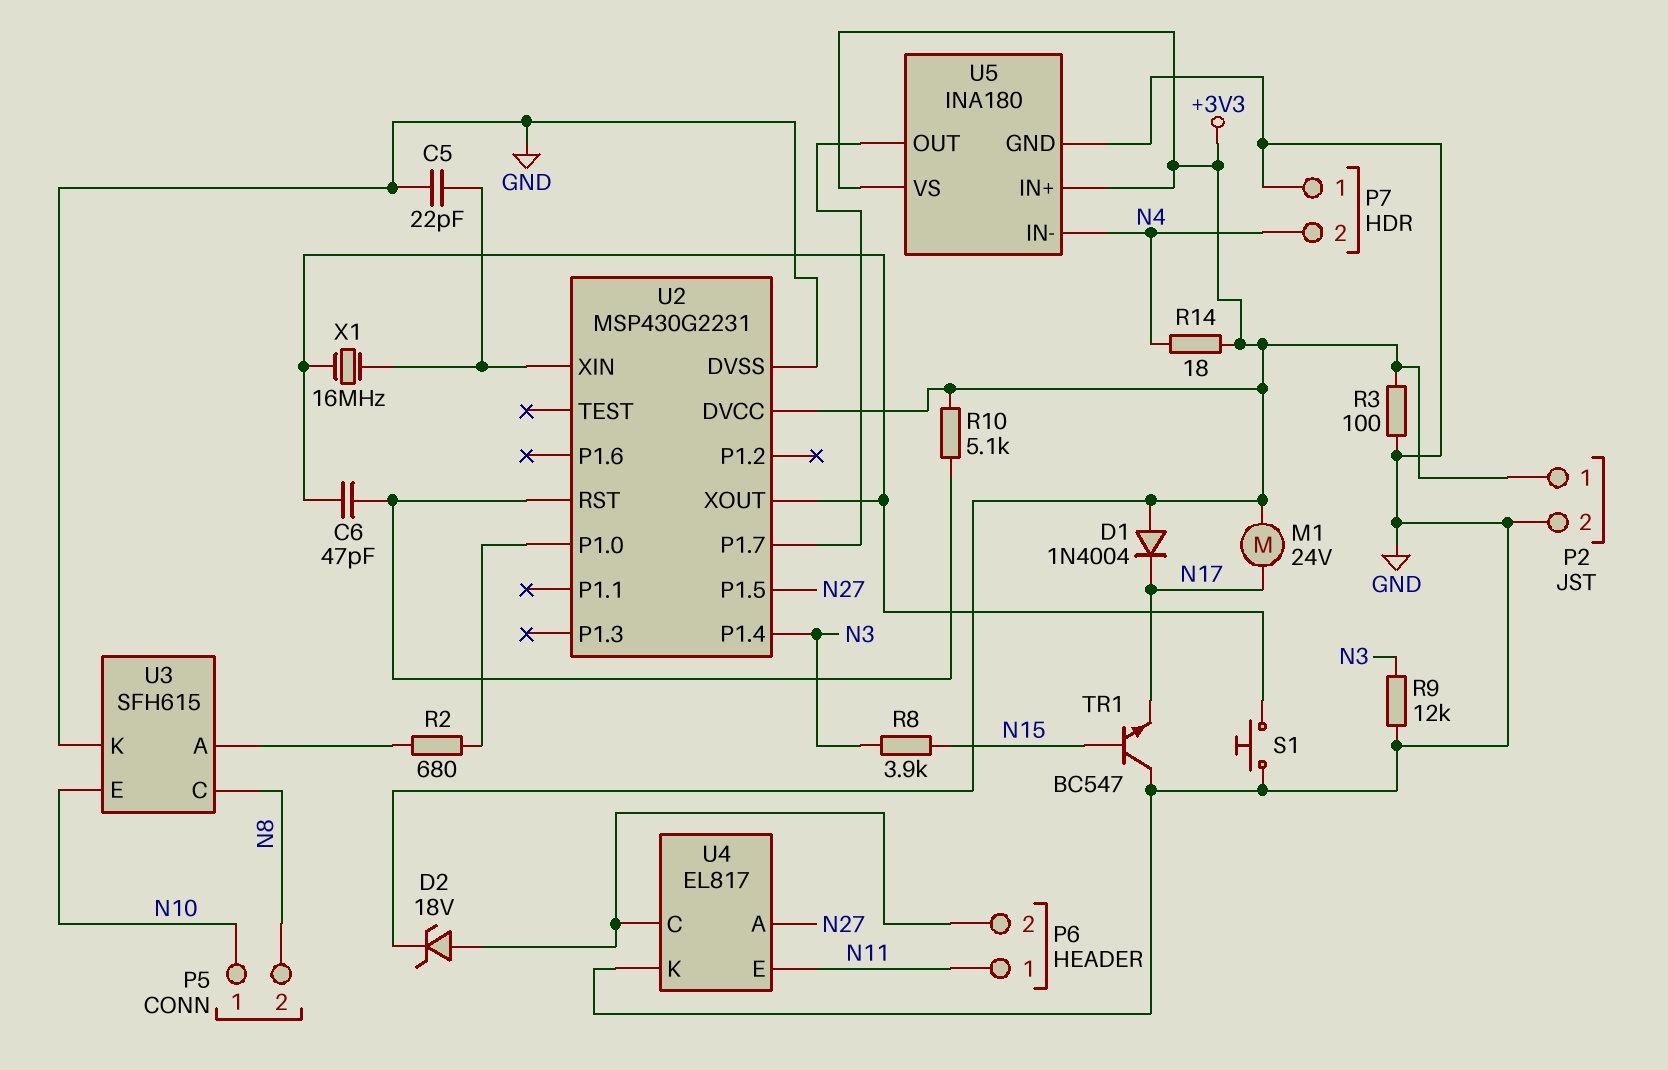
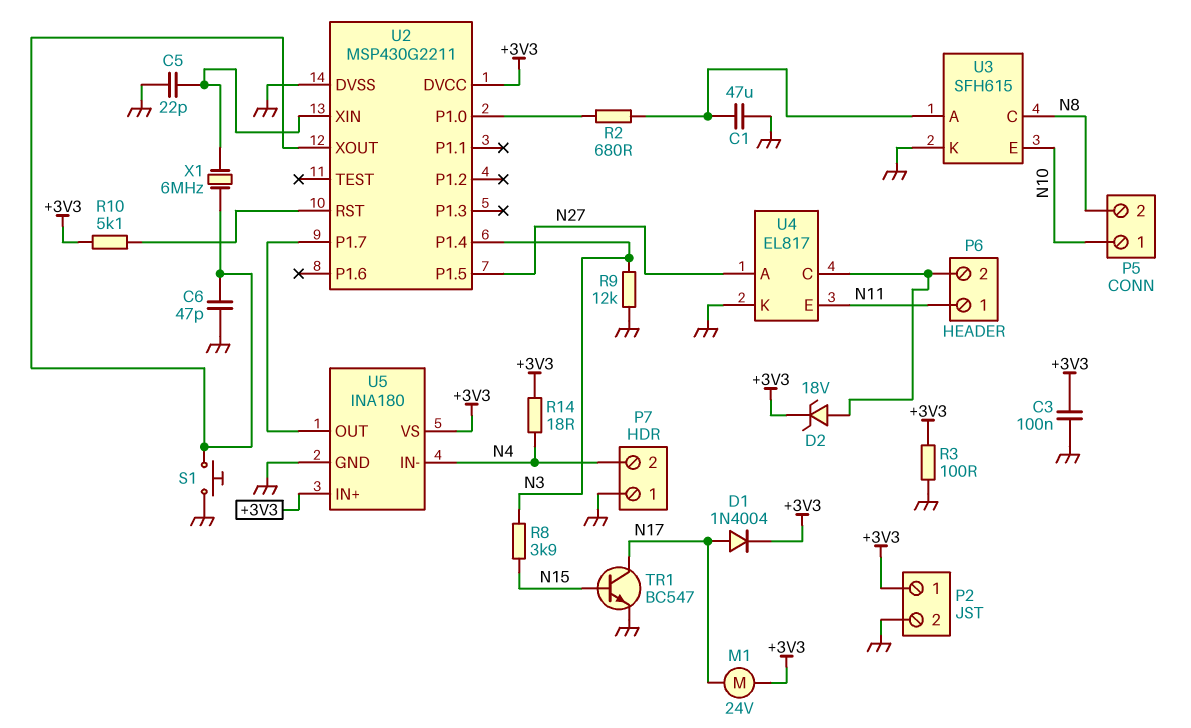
C1: none -> 47uF (GND, U3/A)
C3: none -> 100nF (+3V3, GND)
C6: 47pF (U2/RST, U2/XOUT) -> 47pF (GND, U2/XOUT)
D1: diode 1N4004 (A +3V3, K N17) -> diode 1N4004 (A N17, K +3V3)
TR1: NPN BC547 (B N15, C GND, E N17) -> NPN BC547 (B N15, C N17, E GND)
U2: MSP430G2231 -> MSP430G2211
X1: 16MHz (U2/XIN, U2/XOUT) -> 6MHz (U2/XIN, U2/XOUT)

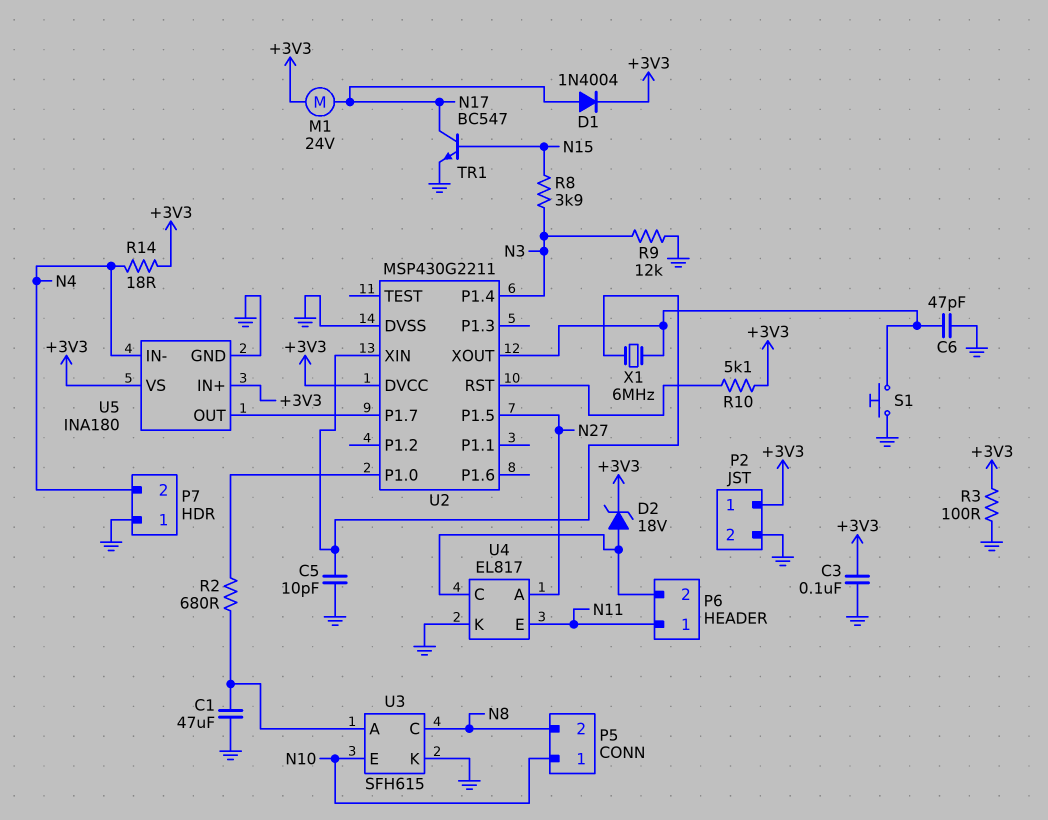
C5: 22pF (GND, U2/XIN) -> 10pF (GND, U2/XIN)

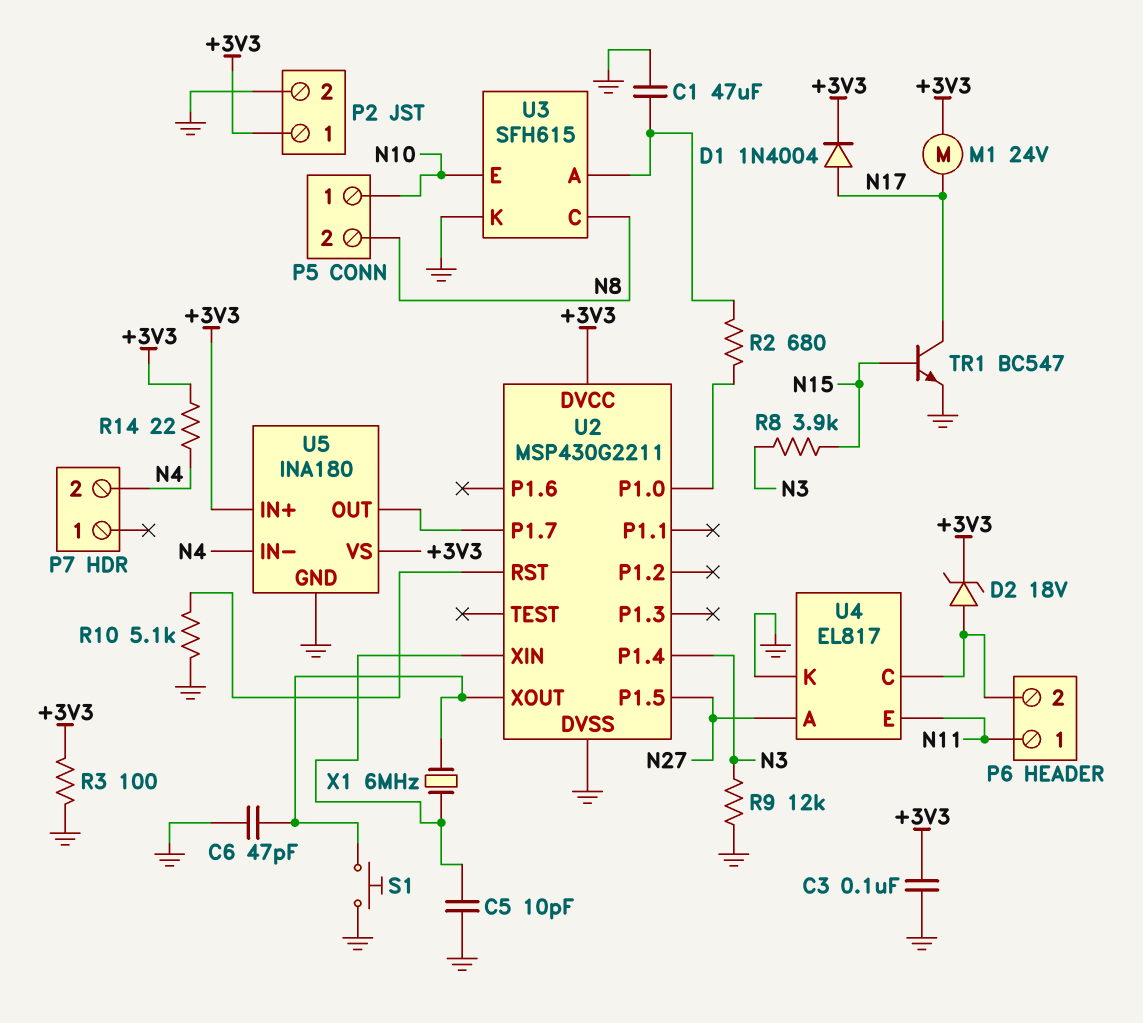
P7 pin 1: GND -> none
R10: 5.1k (+3V3, U2/RST) -> 5.1k (GND, U2/RST)
R14: 18 (+3V3, N4) -> 22 (+3V3, N4)

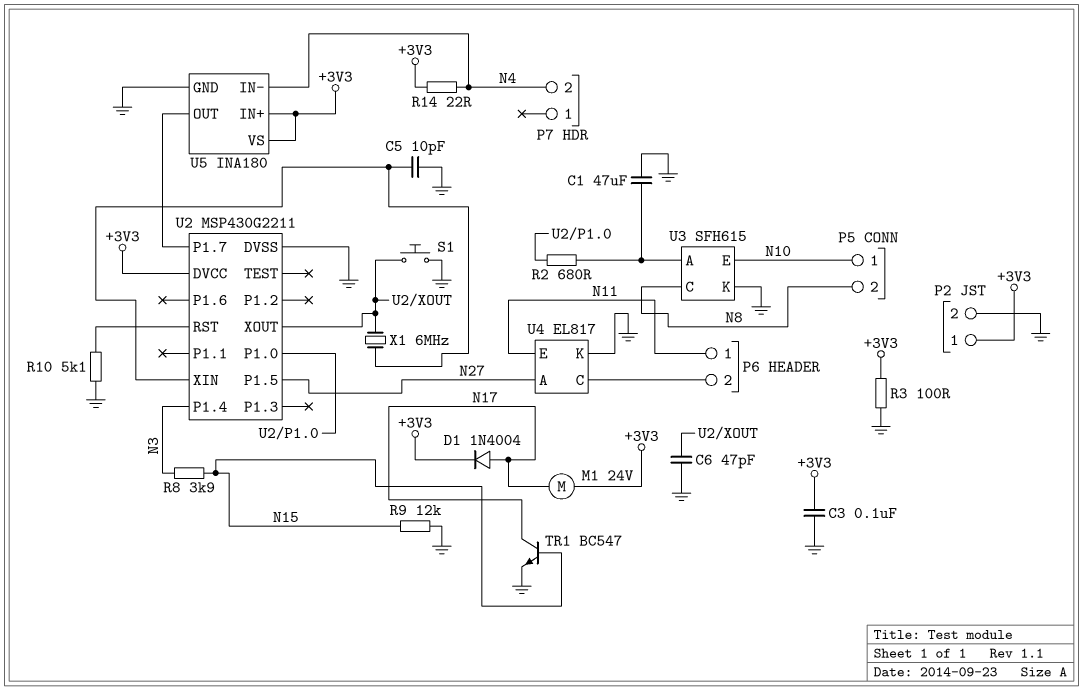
D2: zener 18V (A P6/2, K +3V3) -> none
R9: 12k (GND, N3) -> 12k (GND, N15)

